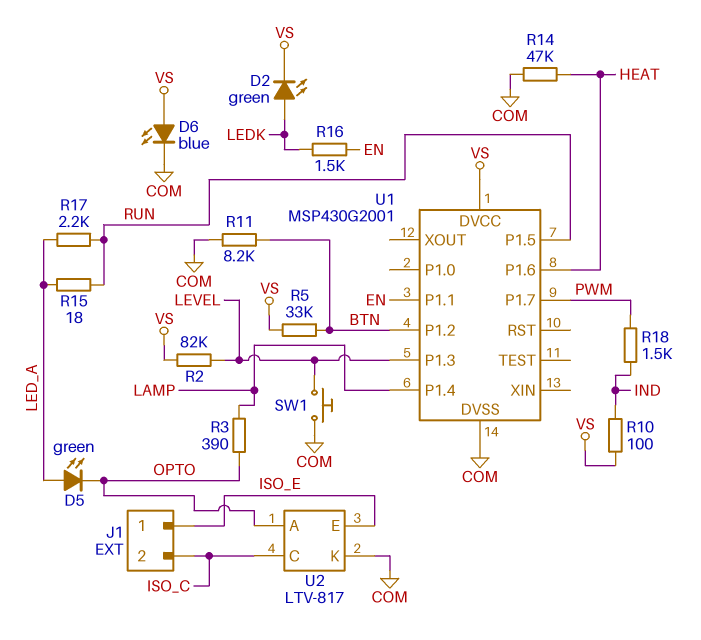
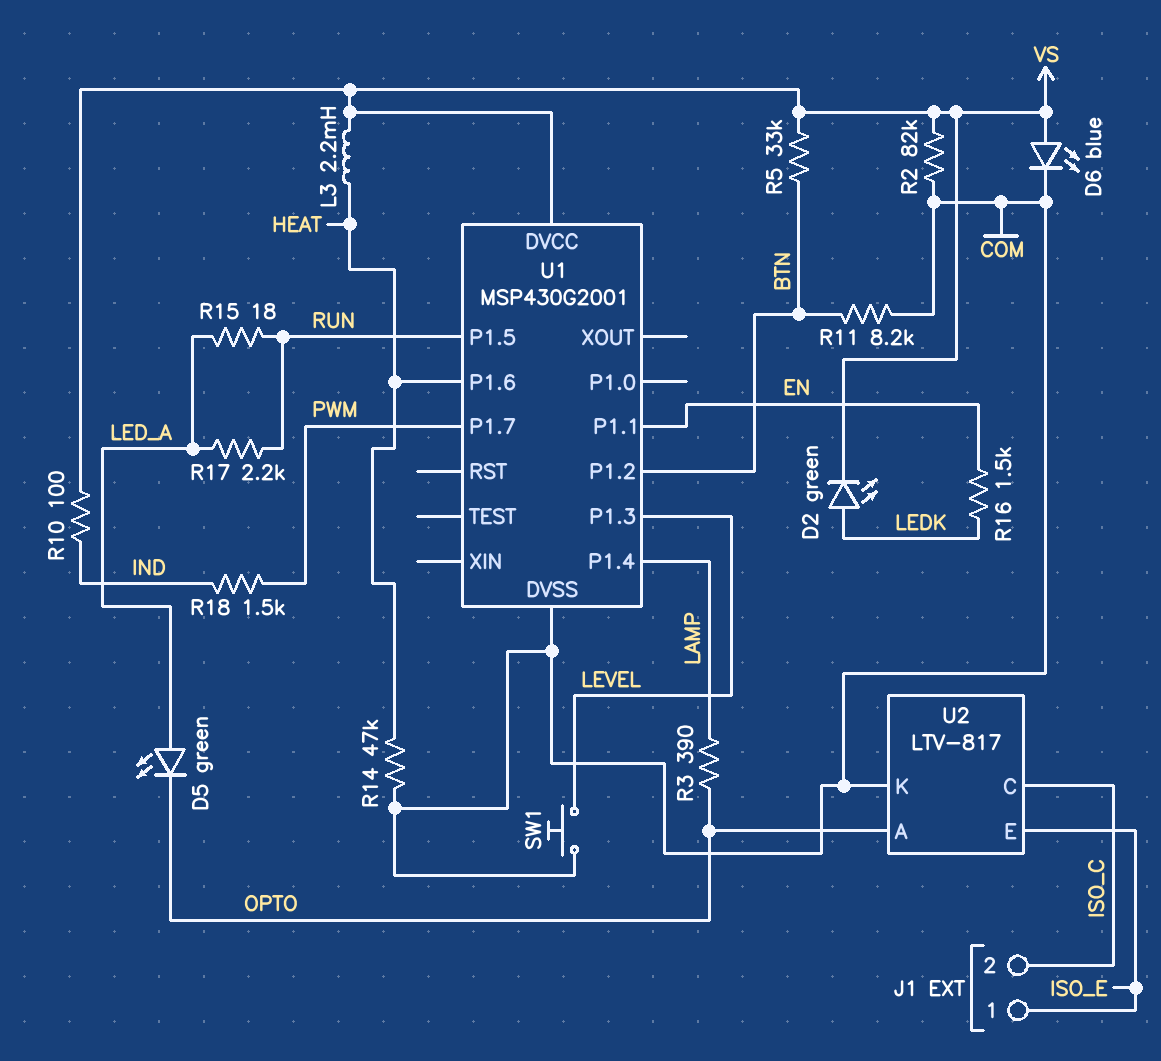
L3: none -> 2.2mH (HEAT, VS)
R2: 82k (LEVEL, VS) -> 82k (COM, VS)

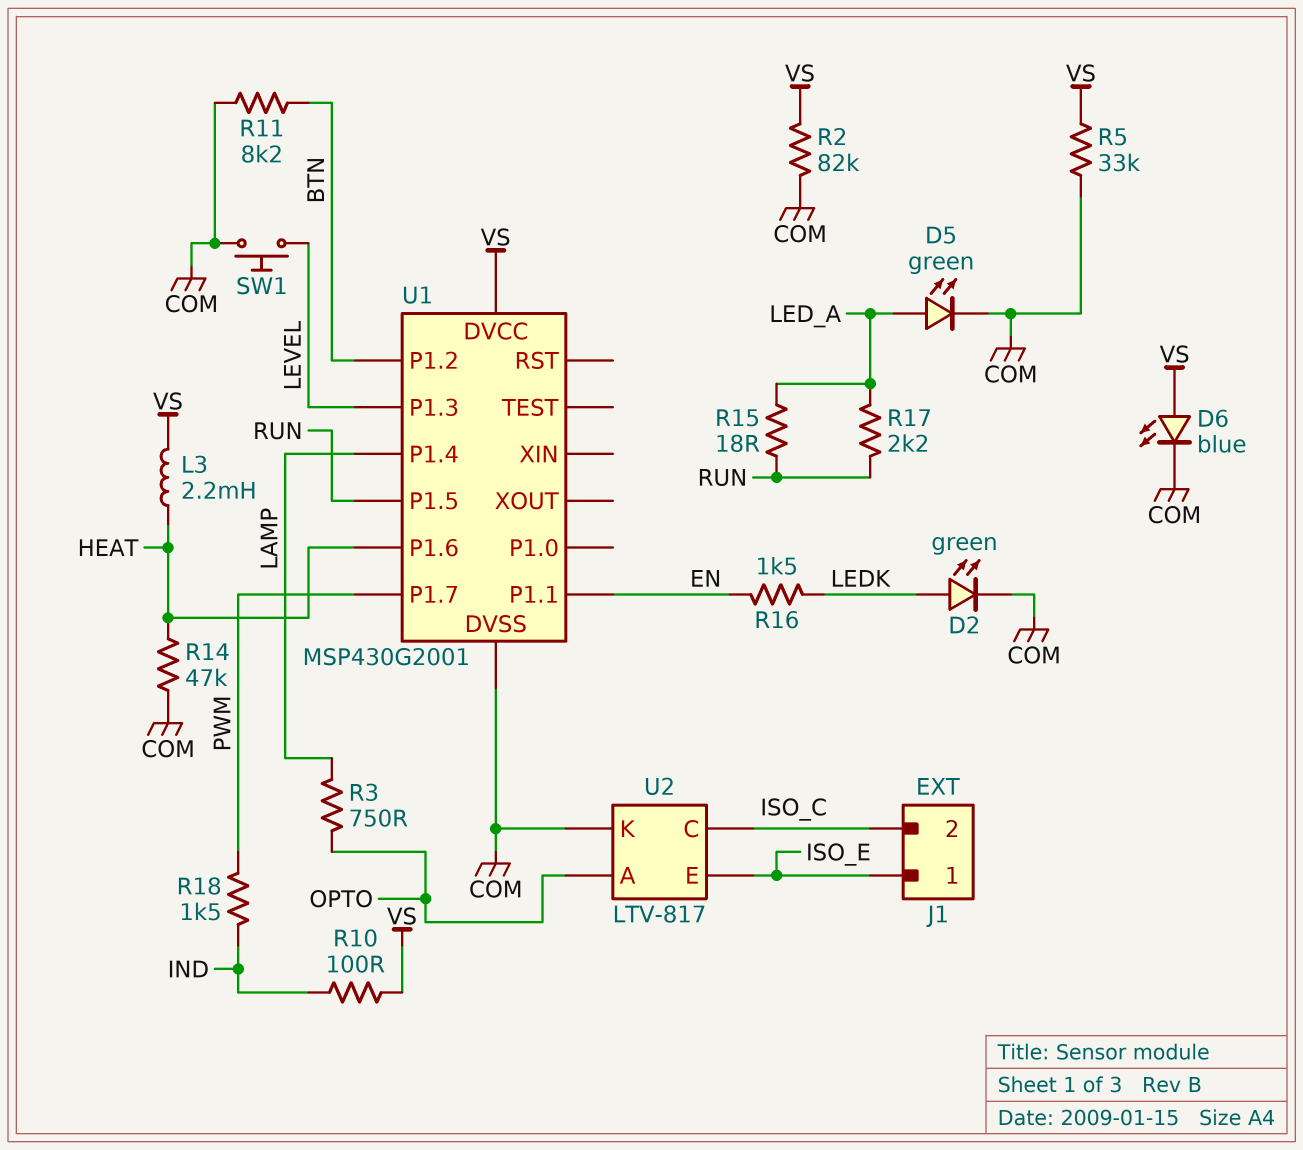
D2: LED green (A LEDK, K VS) -> LED green (A LEDK, K COM)
D5: LED green (A LED_A, K OPTO) -> LED green (A LED_A, K COM)
R3: 390 (LAMP, OPTO) -> 750 (LAMP, OPTO)
R5: 33k (BTN, VS) -> 33k (COM, VS)

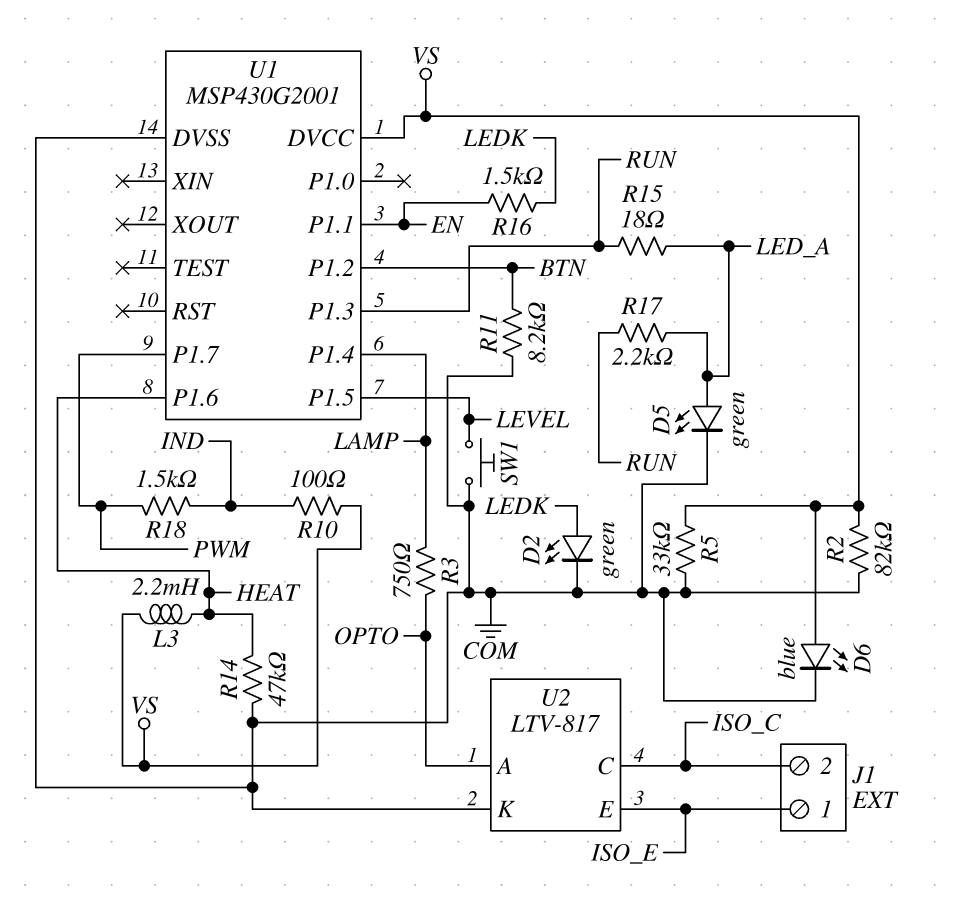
U1 pin P1.3: LEVEL -> RUN
U1 pin P1.5: RUN -> LEVEL

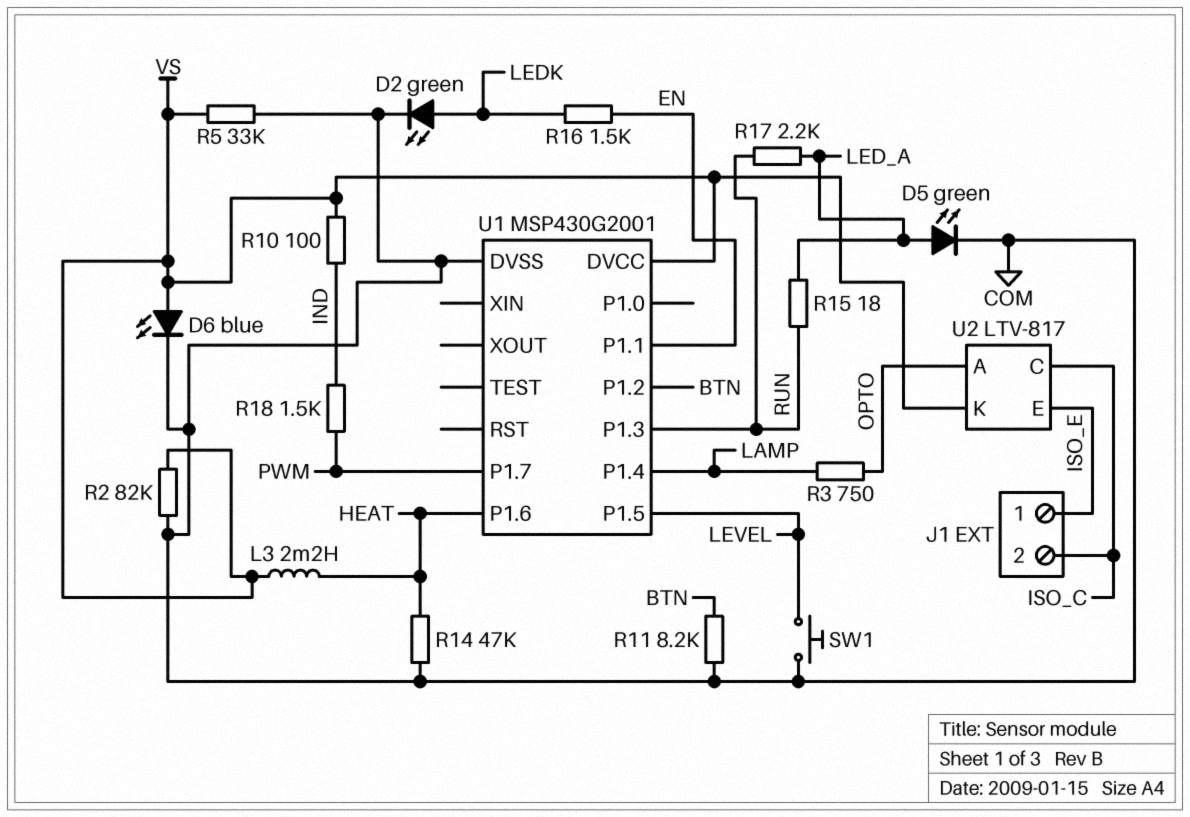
U2 pin K: COM -> VS

